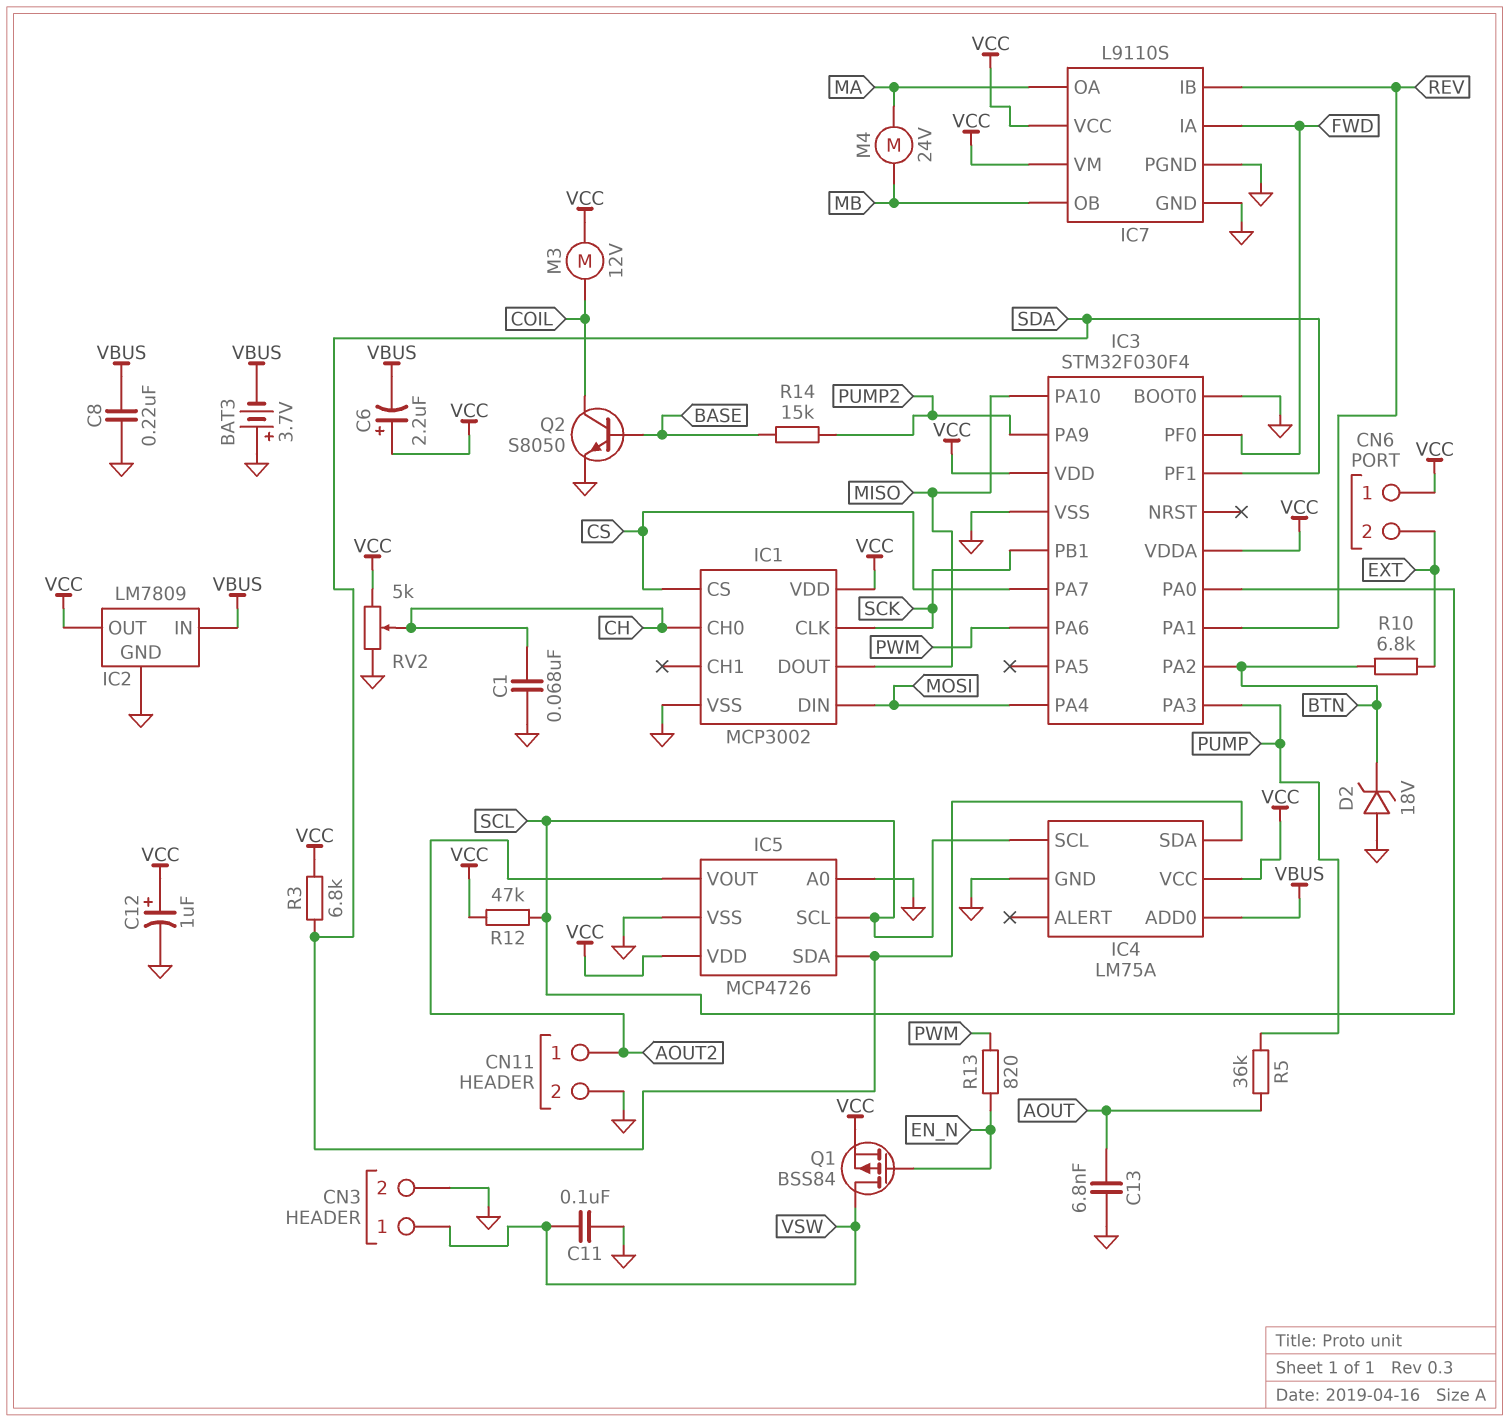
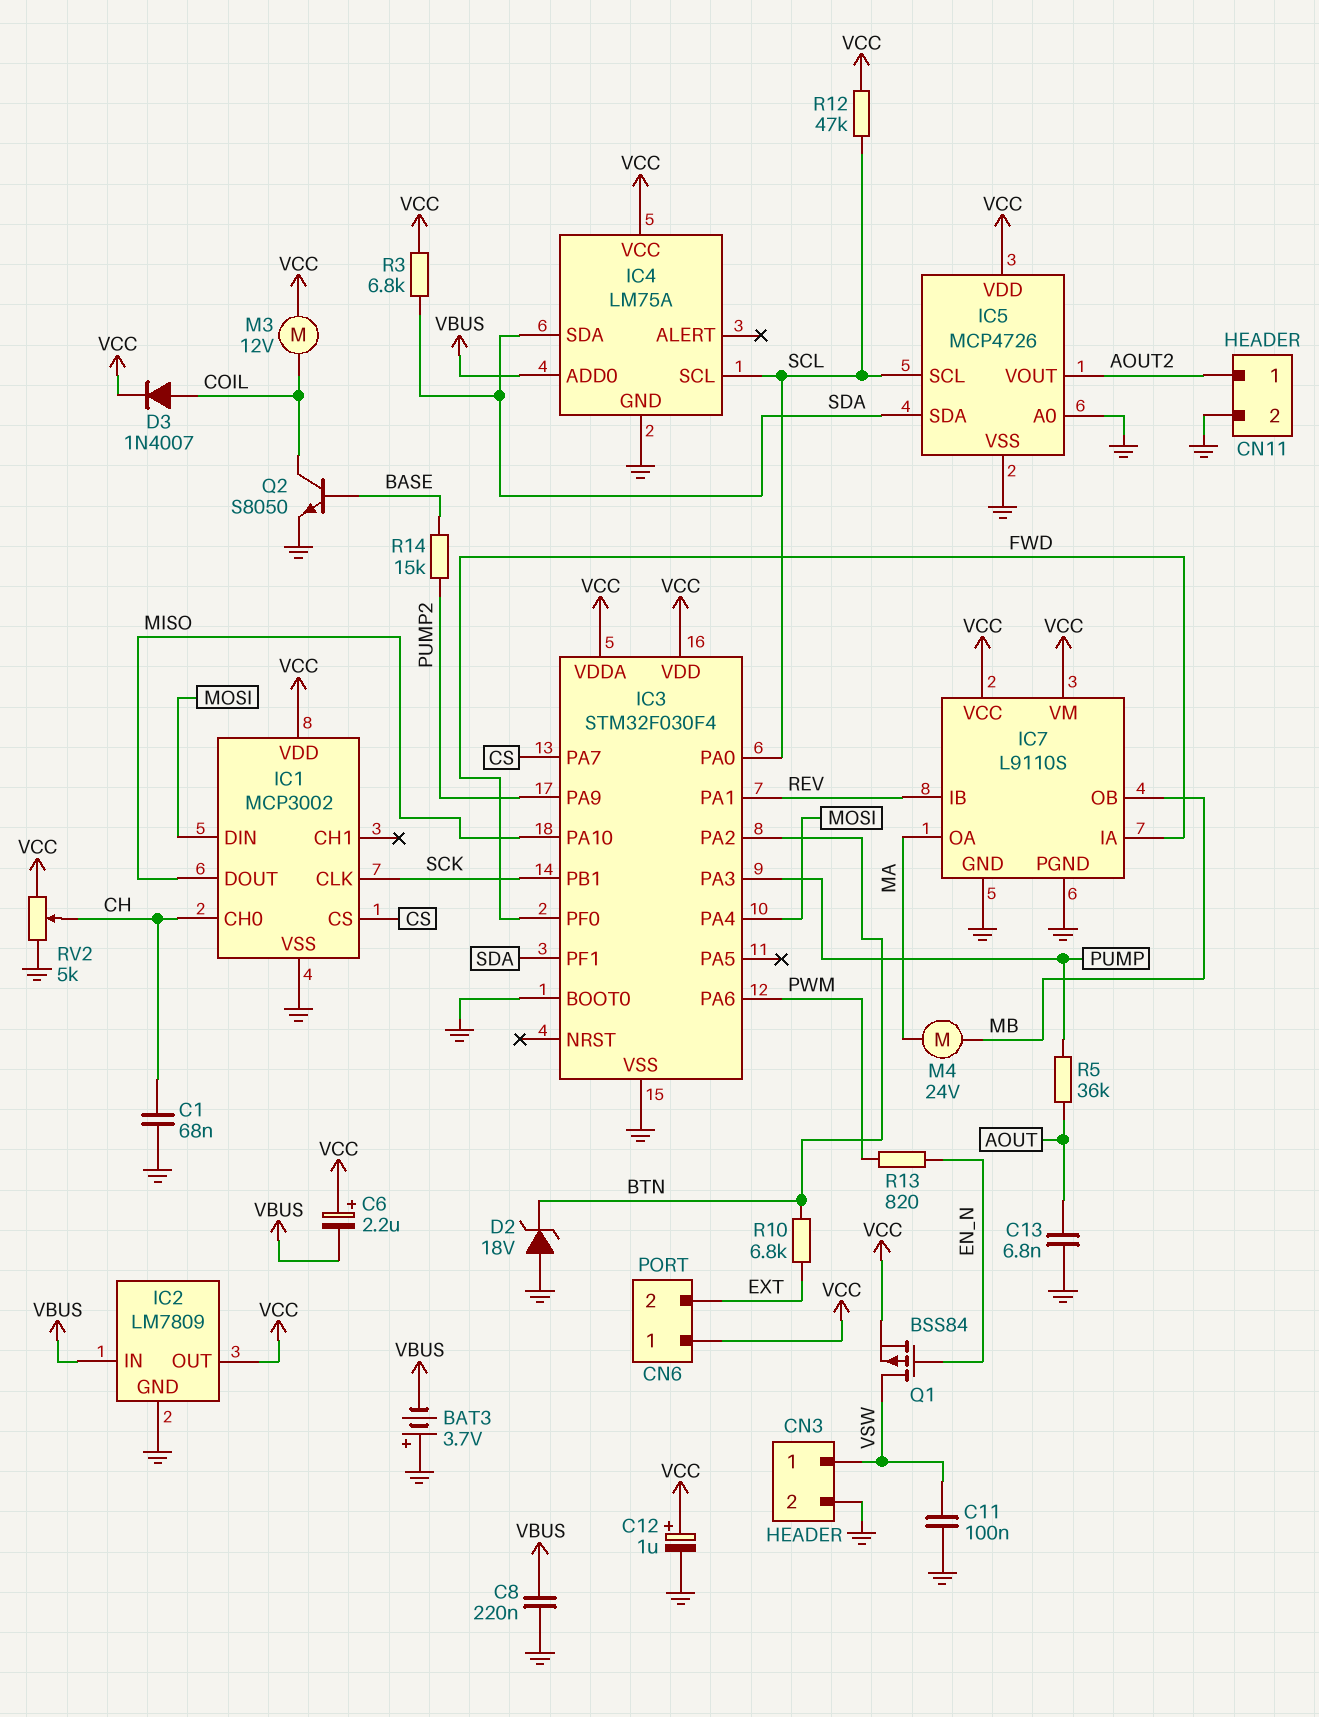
D3: none -> diode 1N4007 (A COIL, K VCC)

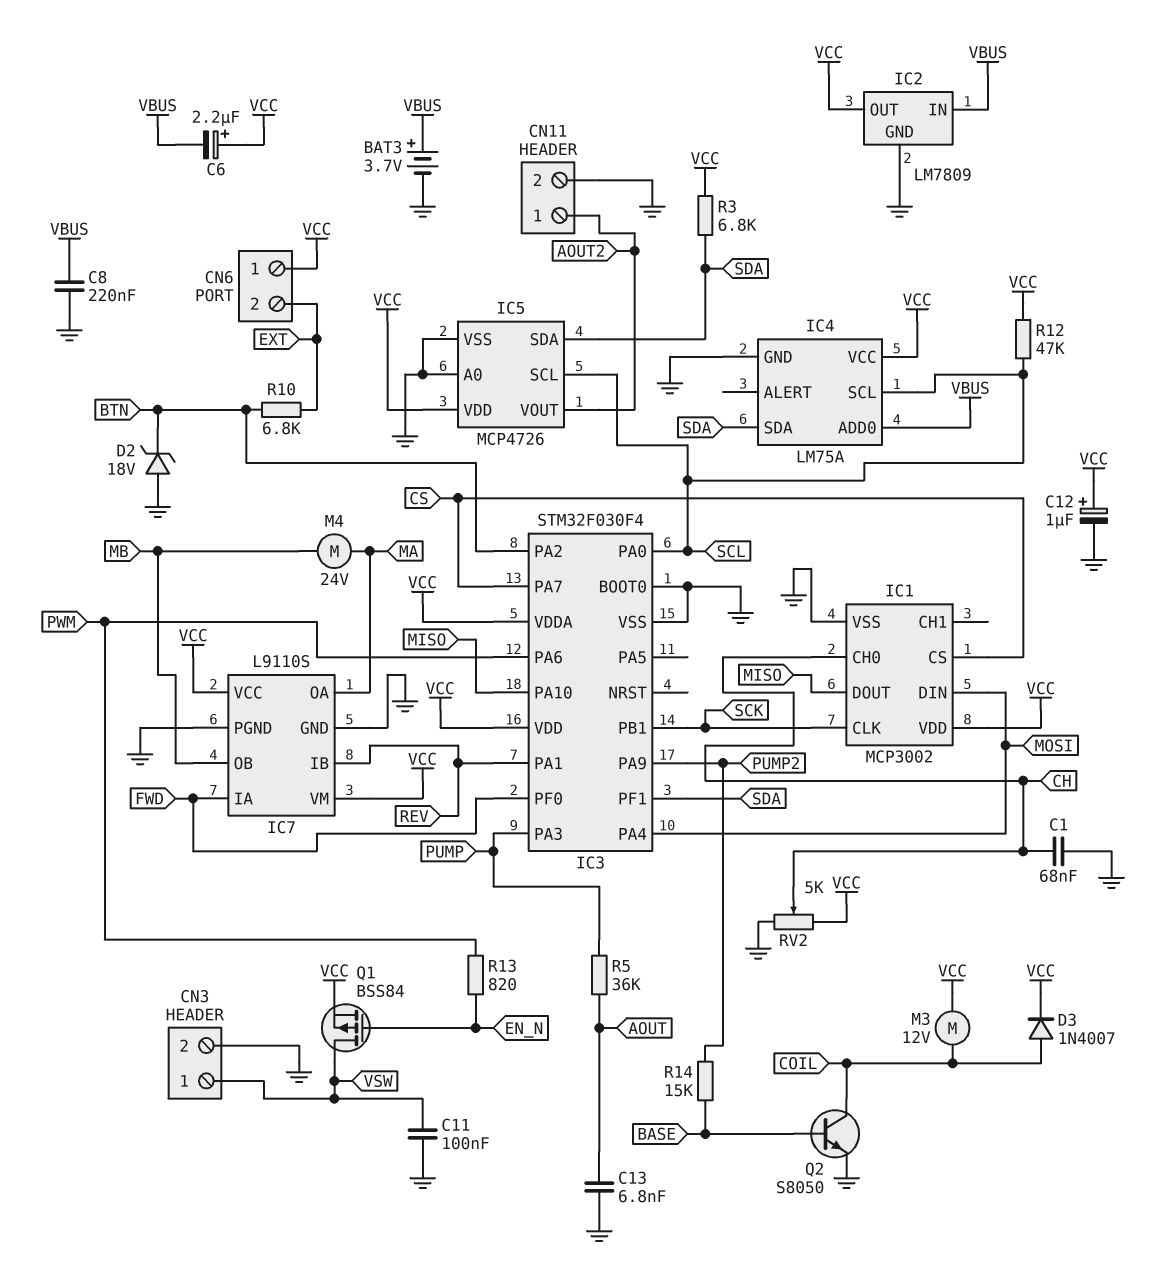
BAT3: 3.7V (plus GND, minus VBUS) -> 3.7V (plus VBUS, minus GND)

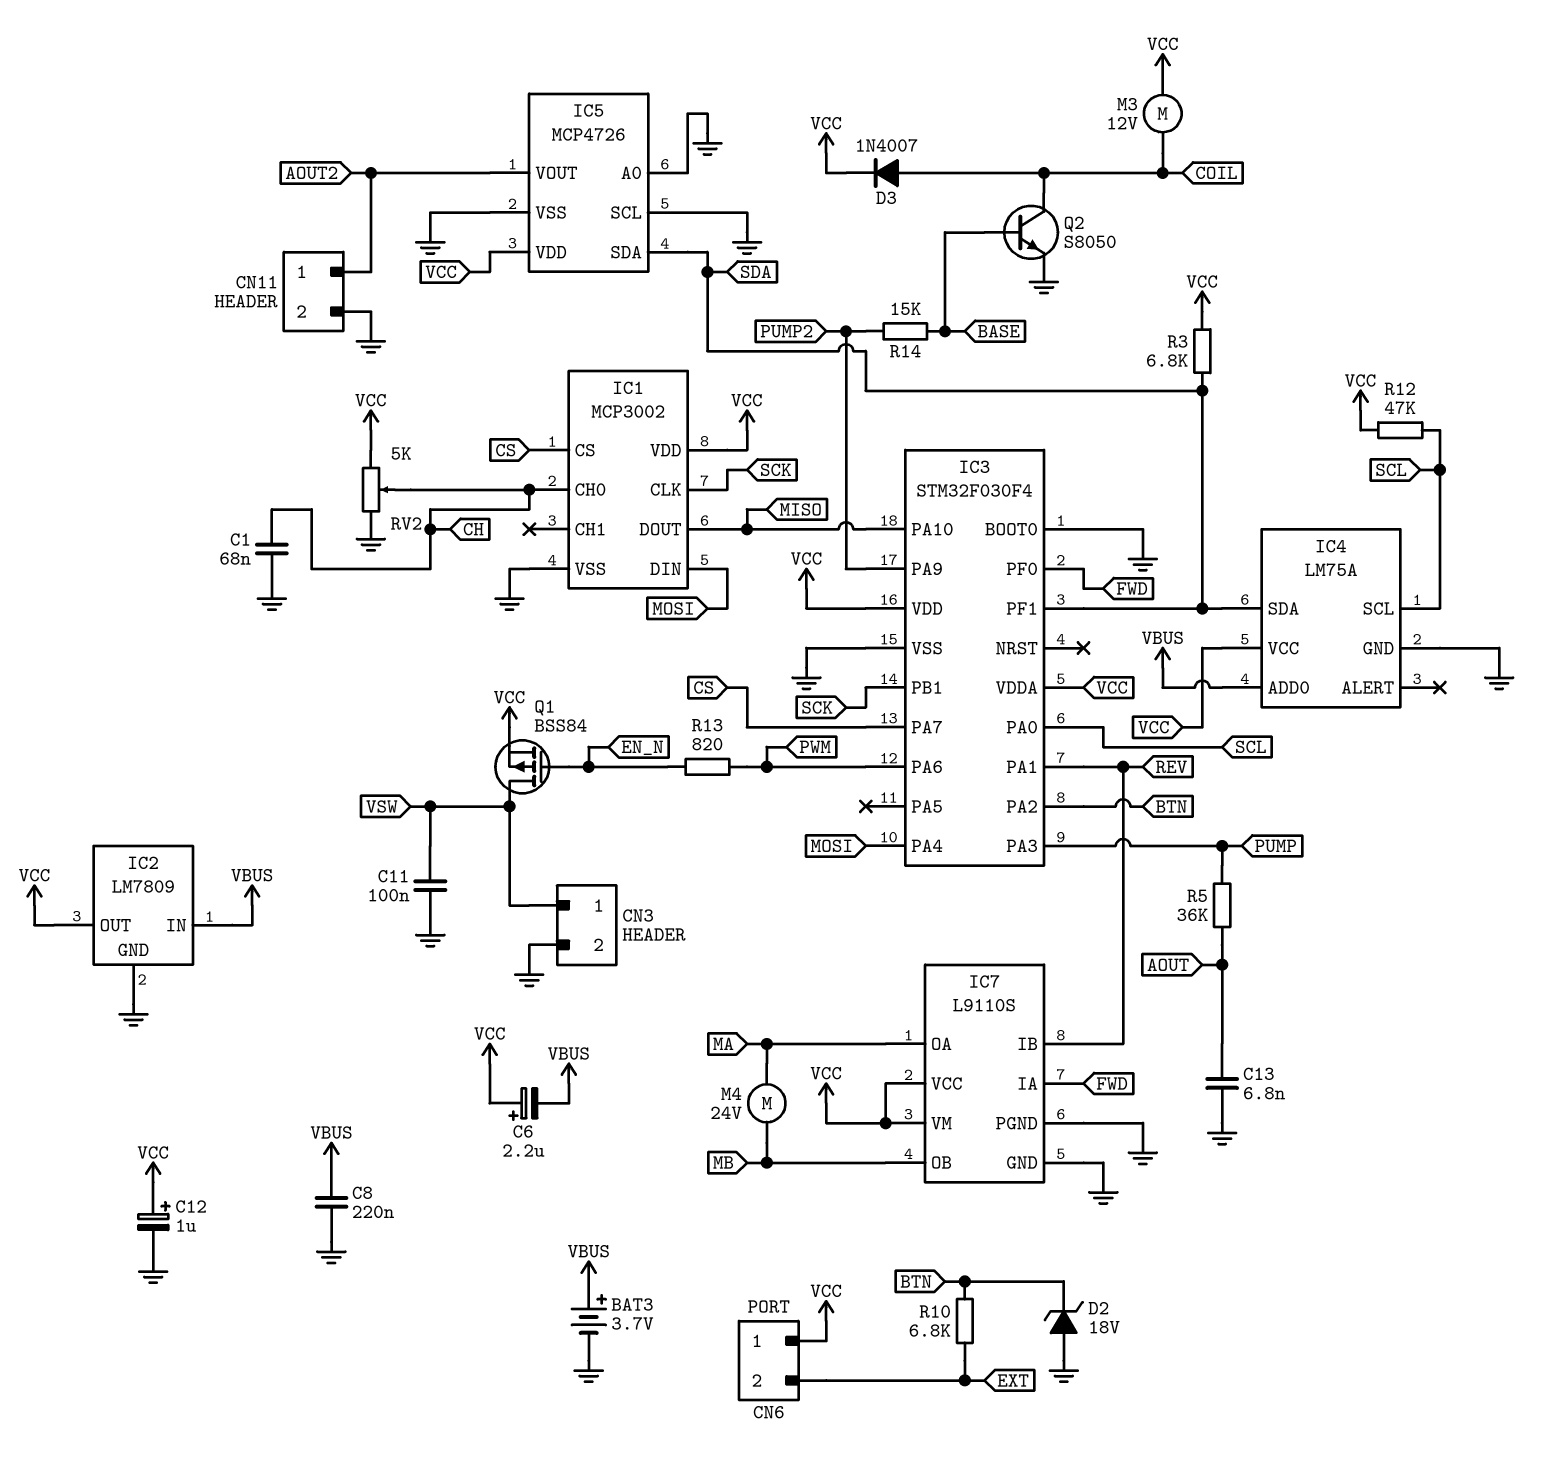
IC5 pin SCL: SCL -> GND

